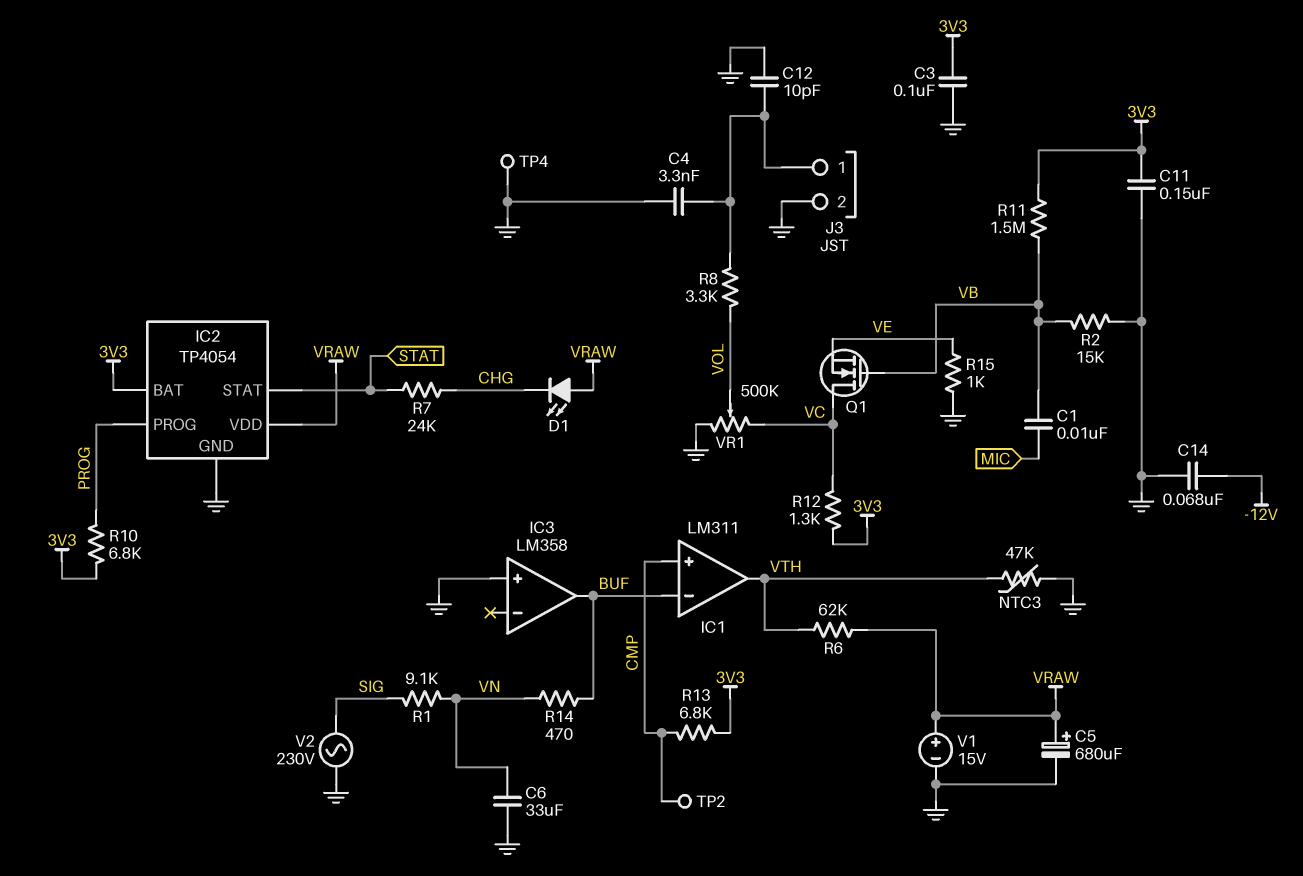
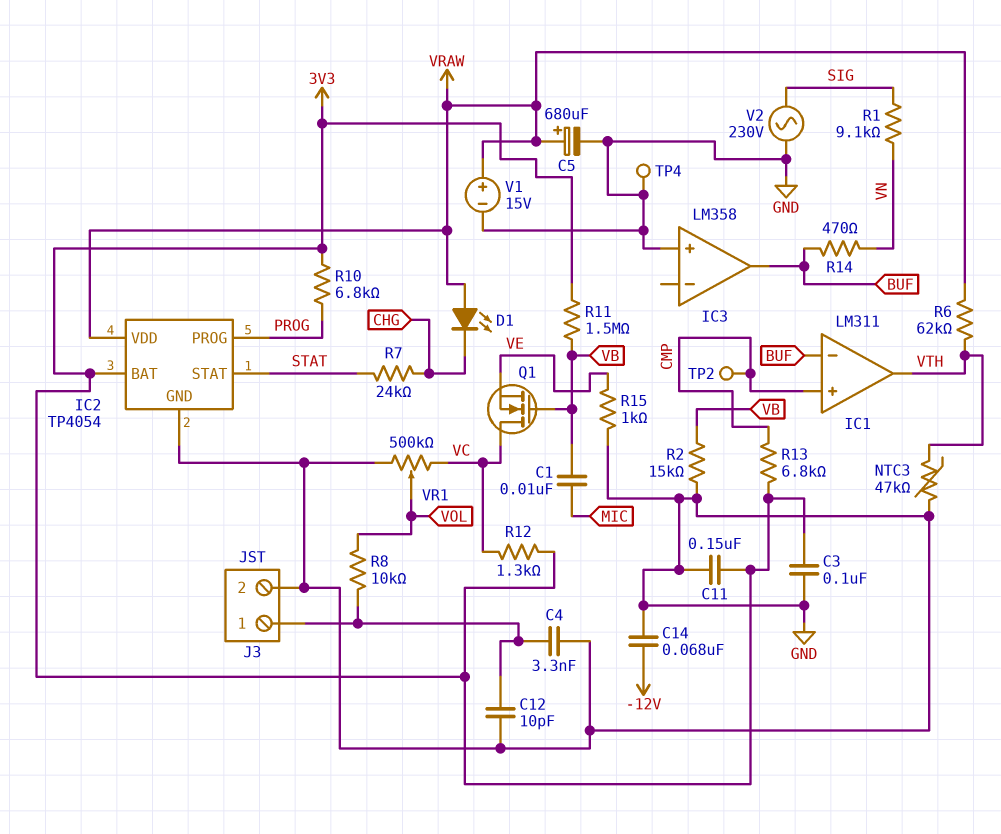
C6: 33uF (GND, VN) -> none
R8: 3.3k (J3/1, VOL) -> 10k (J3/1, VOL)

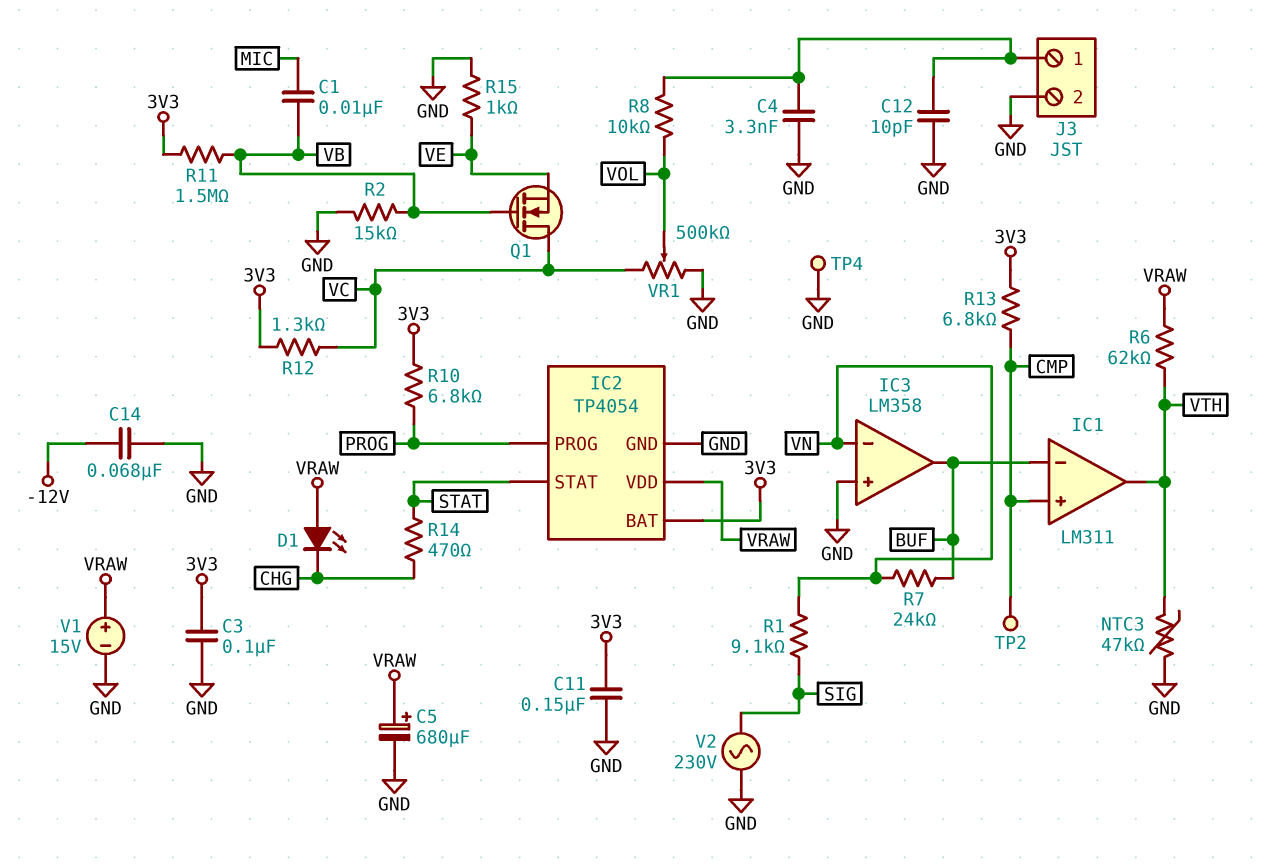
IC3 pin in-: none -> VN
R7: 24k (CHG, STAT) -> 24k (BUF, VN)
R14: 470 (BUF, VN) -> 470 (CHG, STAT)

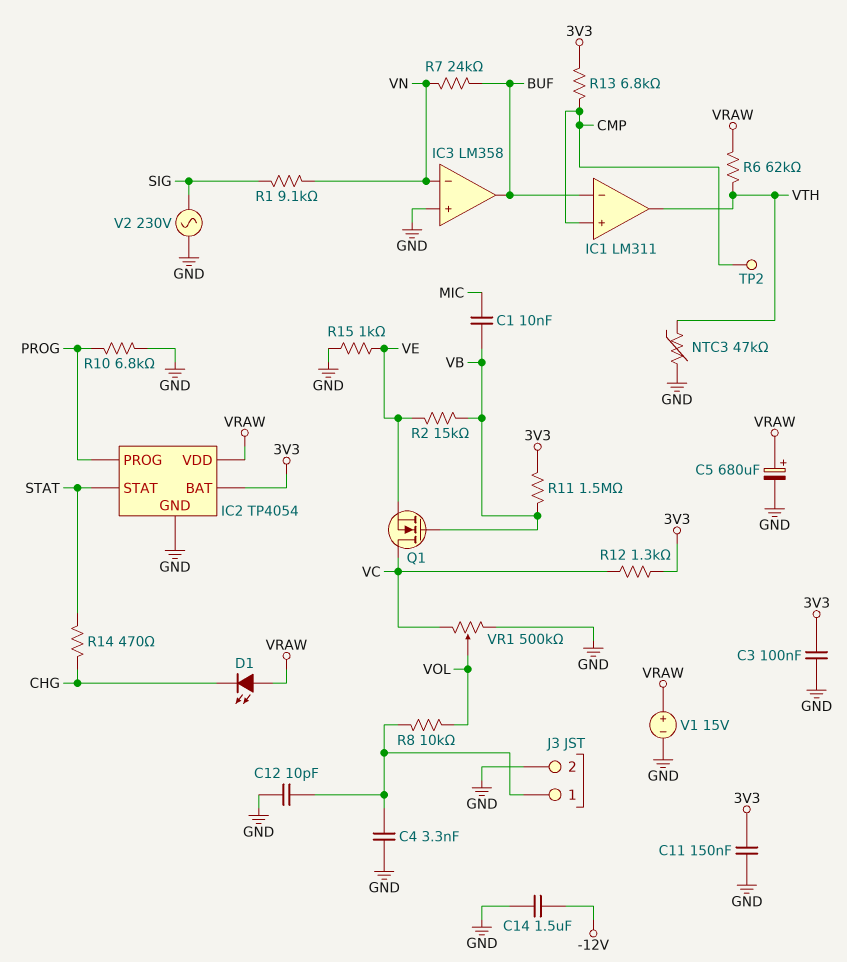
C14: 68nF (-12V, GND) -> 1.5uF (-12V, GND)
R2: 15k (GND, VB) -> 15k (VB, VE)
R10: 6.8k (3V3, PROG) -> 6.8k (GND, PROG)
TP4: test point (GND) -> none

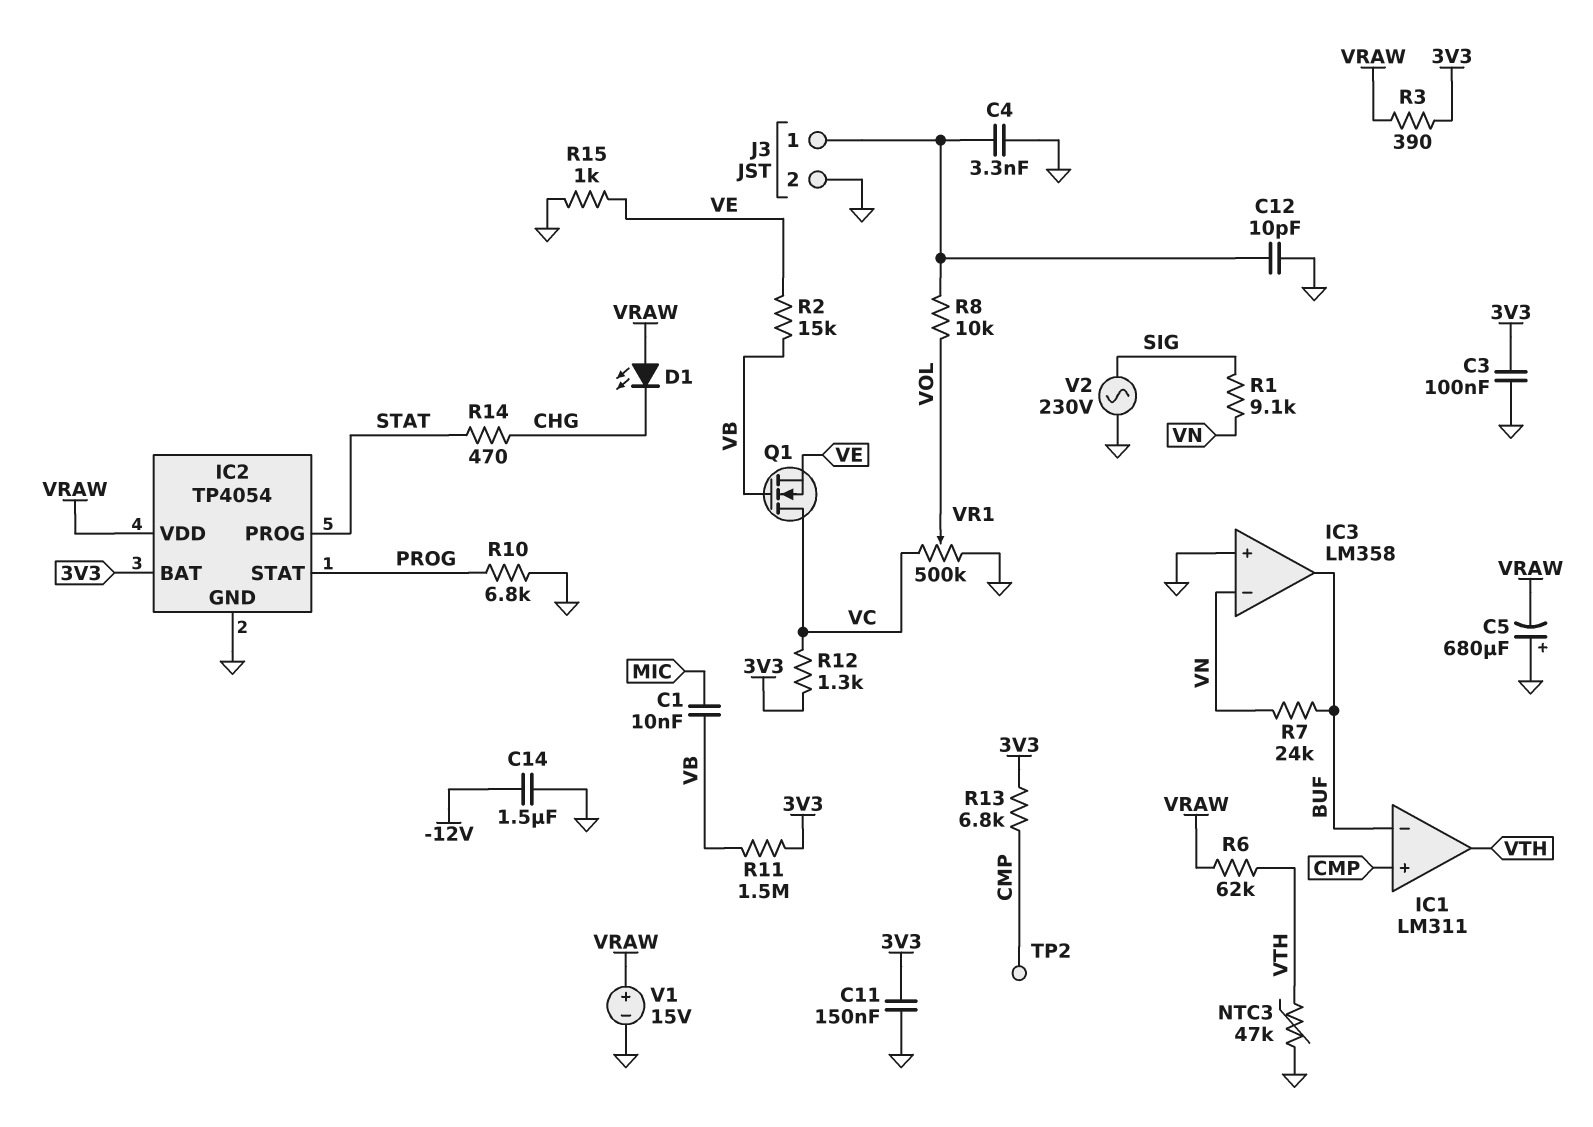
C5: 680uF (plus VRAW, minus GND) -> 680uF (plus GND, minus VRAW)
IC2 pin PROG: PROG -> STAT
IC2 pin STAT: STAT -> PROG
R3: none -> 390 (3V3, VRAW)

